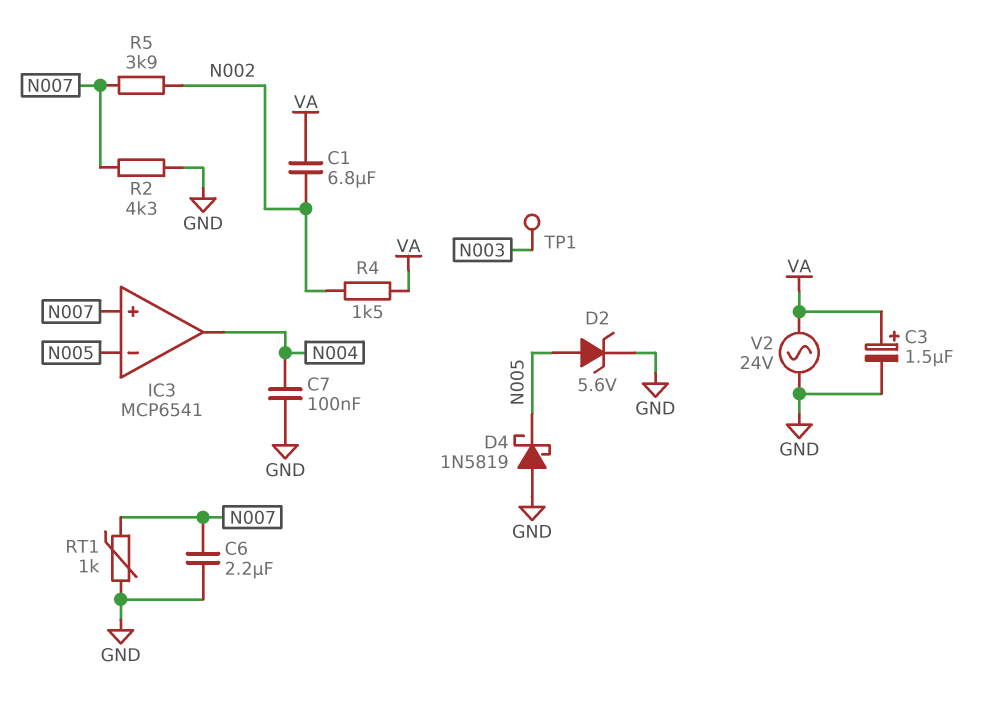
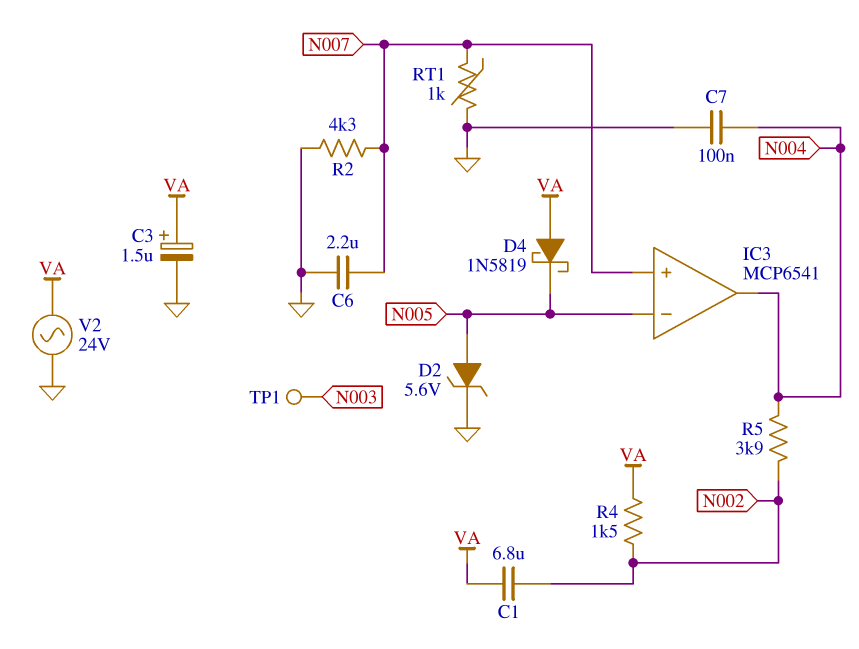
D4: schottky 1N5819 (A GND, K N005) -> schottky 1N5819 (A VA, K N005)
R5: 3.9k (N002, N007) -> 3.9k (N002, N004)

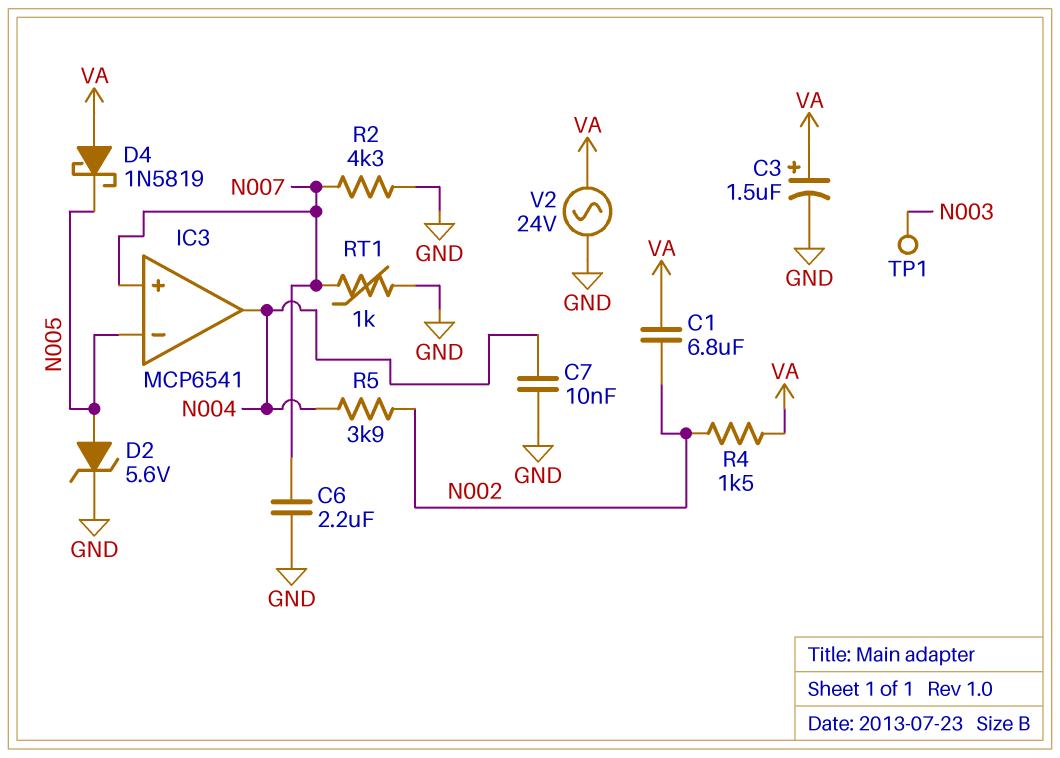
C7: 100nF (GND, N004) -> 10nF (GND, N004)

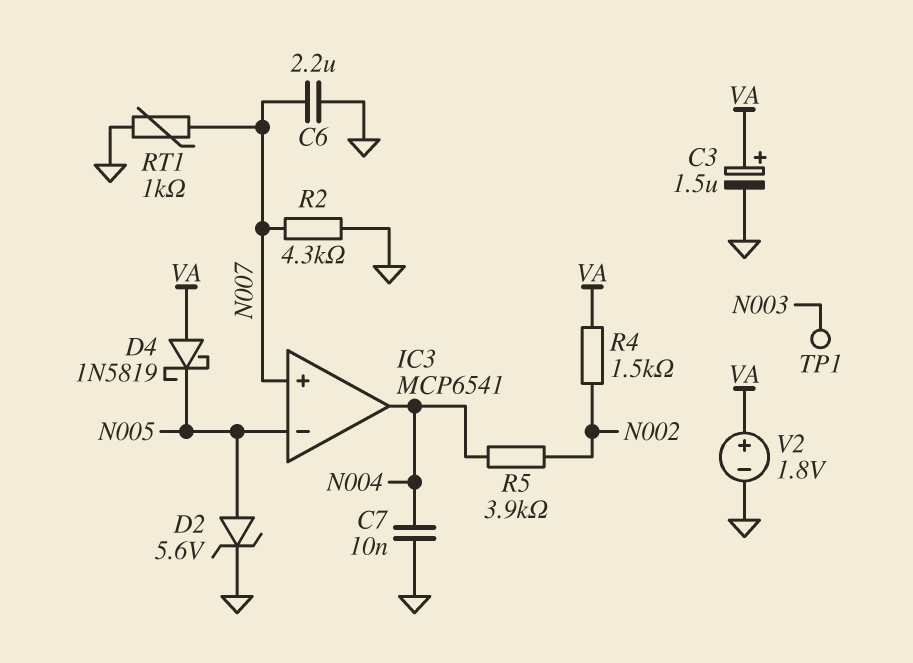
C1: 6.8uF (N002, VA) -> none
V2: AC 24V (GND, VA) -> 1.8V (plus VA, minus GND)

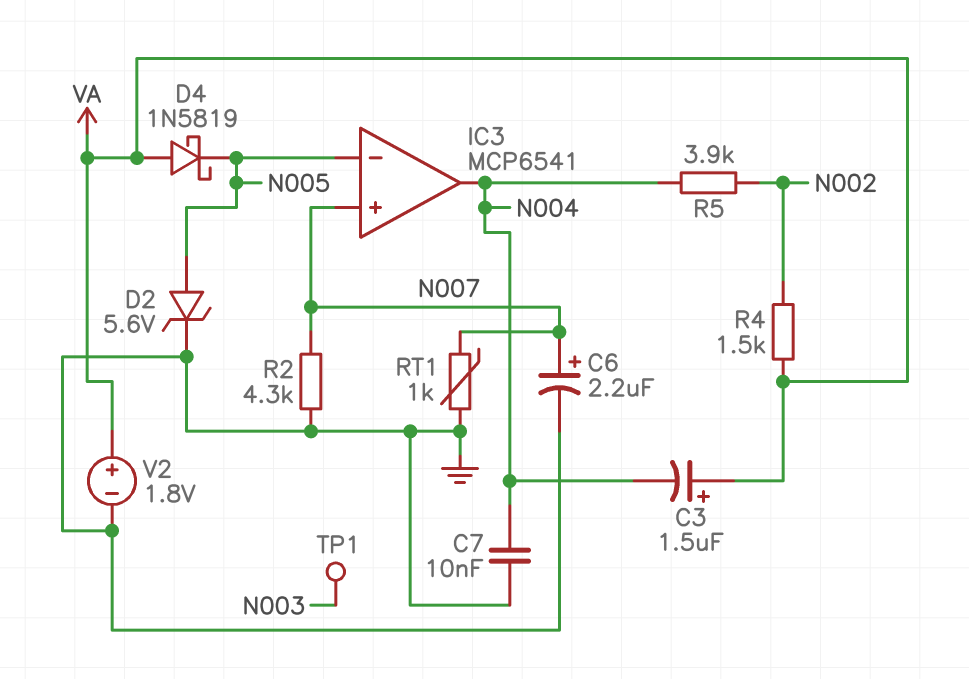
C3: 1.5uF (plus VA, minus GND) -> 1.5uF (plus VA, minus N004)
C6: 2.2uF (GND, N007) -> 2.2uF (plus N007, minus GND)

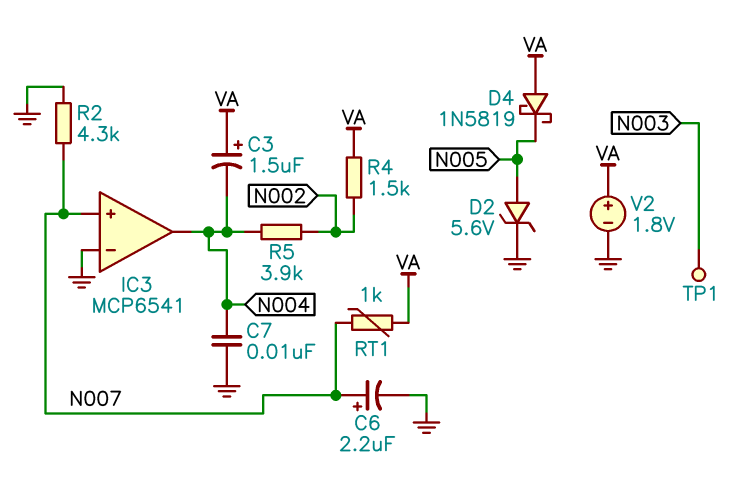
IC3 pin in-: N005 -> GND
RT1: 1k (GND, N007) -> 1k (N007, VA)

